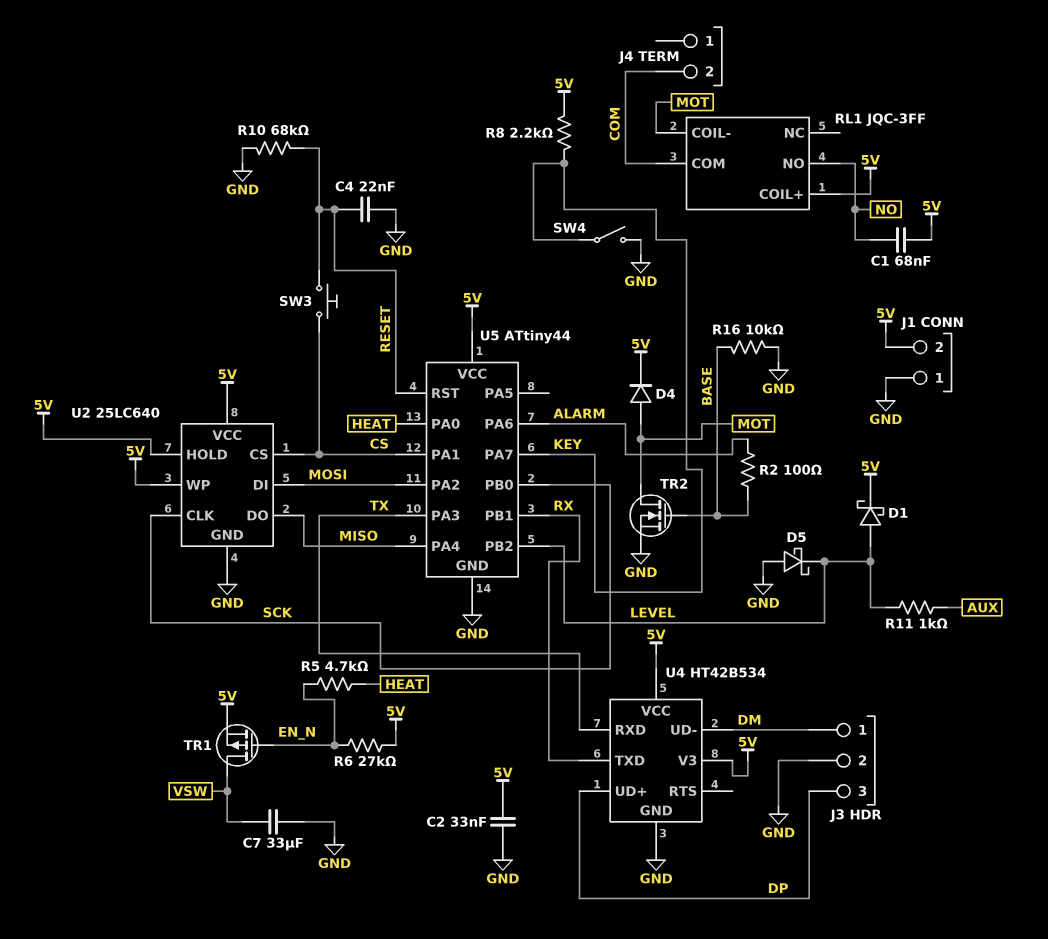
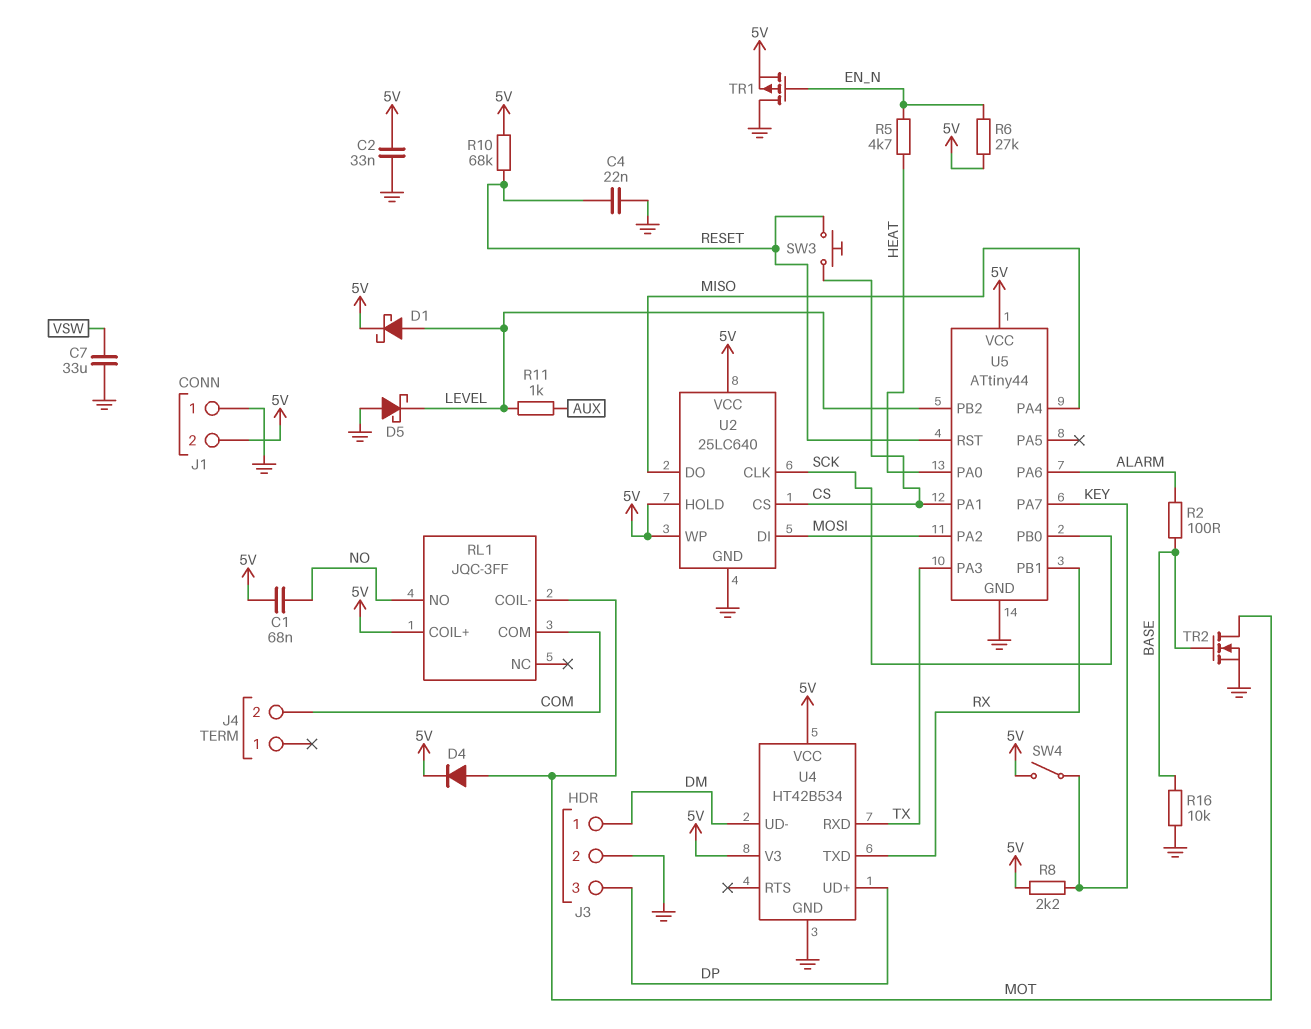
R10: 68k (GND, RESET) -> 68k (5V, RESET)
SW4: switch (GND, KEY) -> switch (5V, KEY)
TR1: PMOS (G EN_N, D VSW, S 5V) -> PMOS (G EN_N, D GND, S 5V)

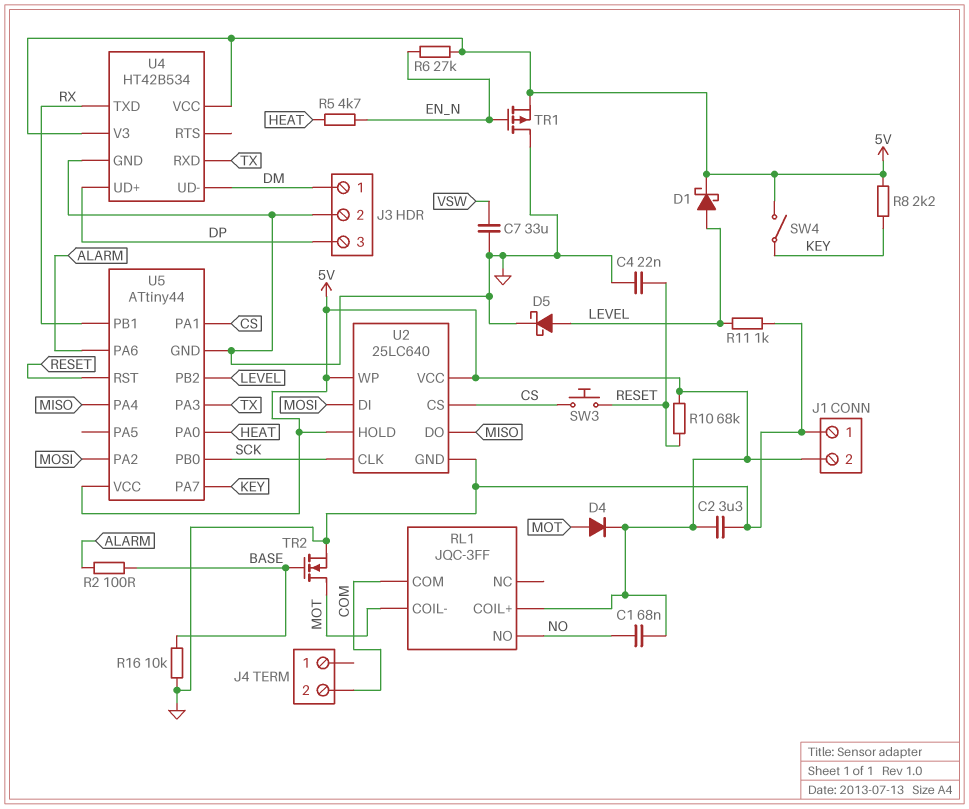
C2: 33nF (5V, GND) -> 3.3uF (5V, GND)
D5: schottky (A GND, K LEVEL) -> schottky (A LEVEL, K GND)
R11: 1k (AUX, LEVEL) -> 1k (GND, LEVEL)

